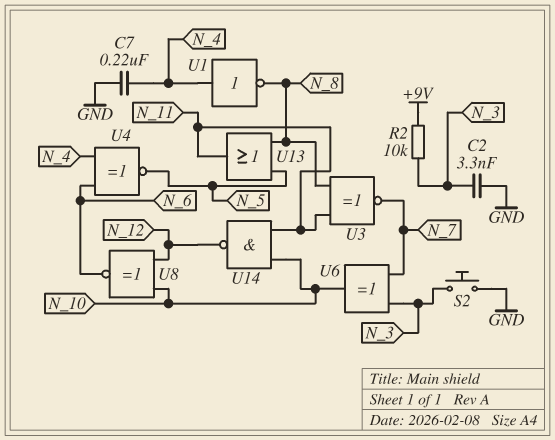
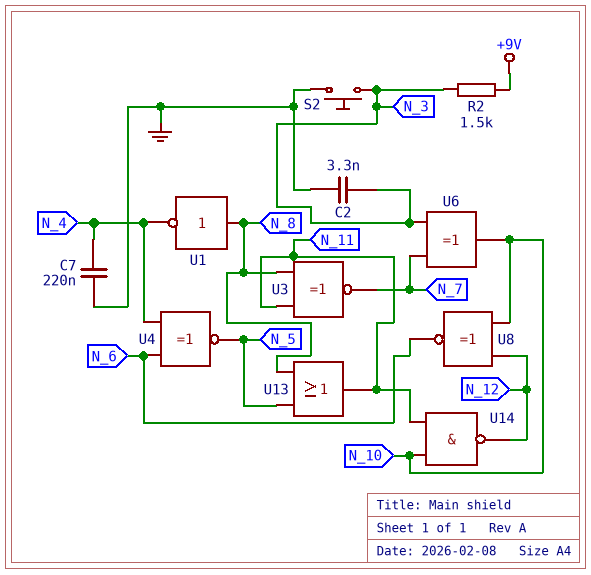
R2: 10k (+9V, N_3) -> 1.5k (+9V, N_3)
U1: NOT (in N_4, out N_8) -> NOT (in N_8, out N_4)

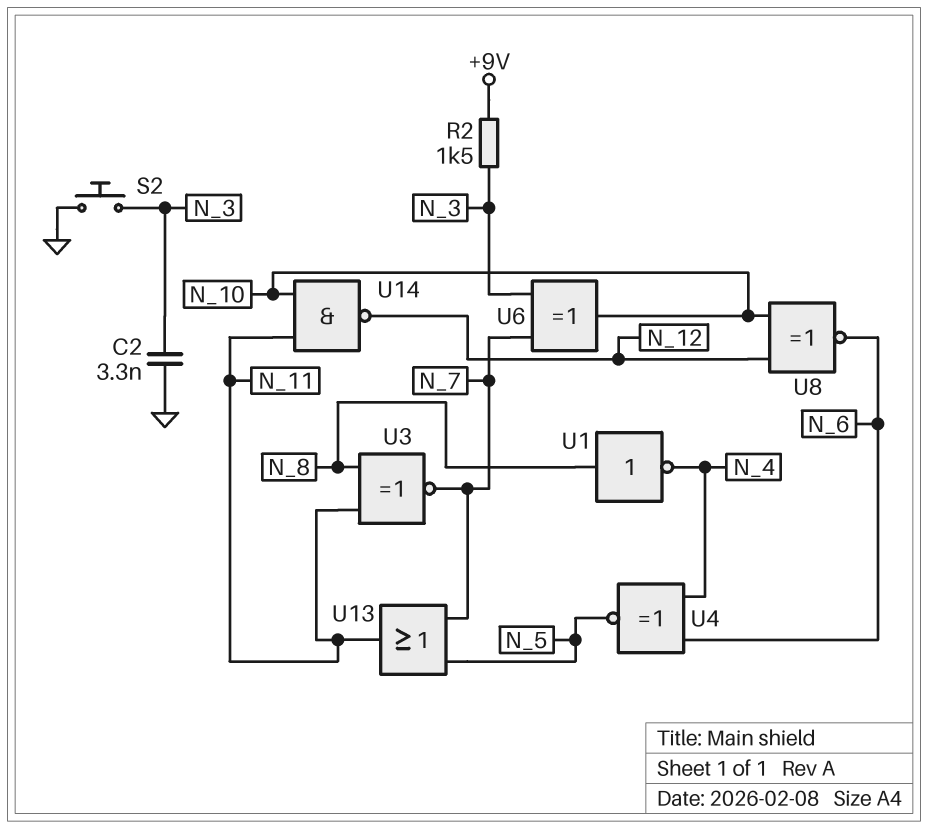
C7: 220nF (GND, N_4) -> none
U13: OR (in N_5, in N_8, out N_11) -> OR (in N_5, in N_7, out N_11)

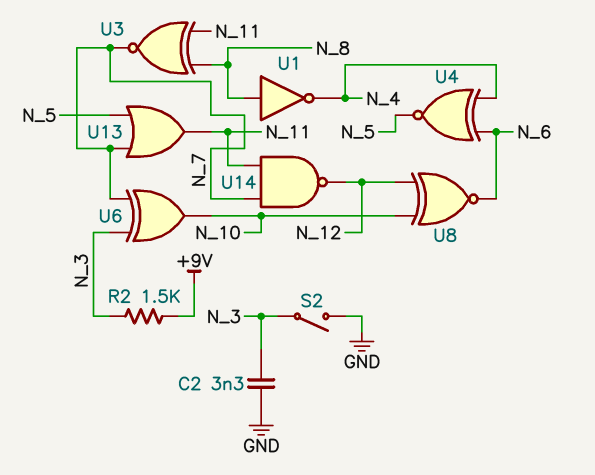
S2: button (GND, N_3) -> switch (GND, N_3)
U14: NAND (in N_10, in N_11, out N_12) -> NAND (in N_7, in N_11, out N_12)

